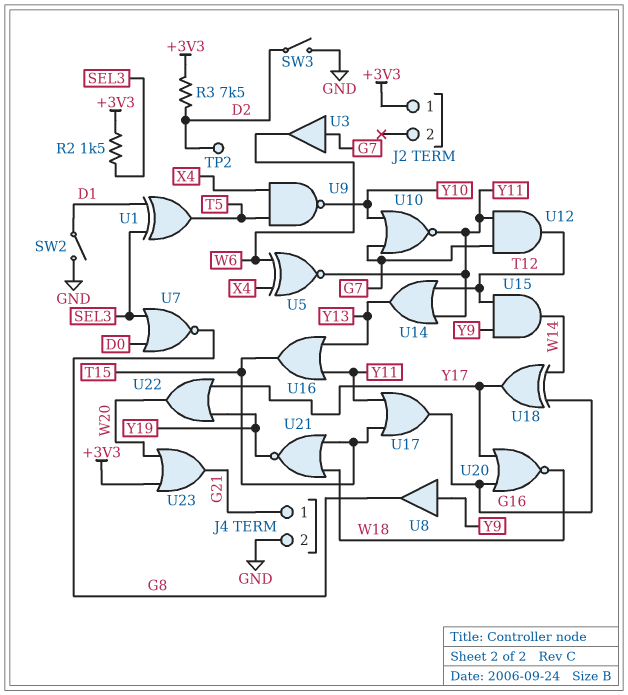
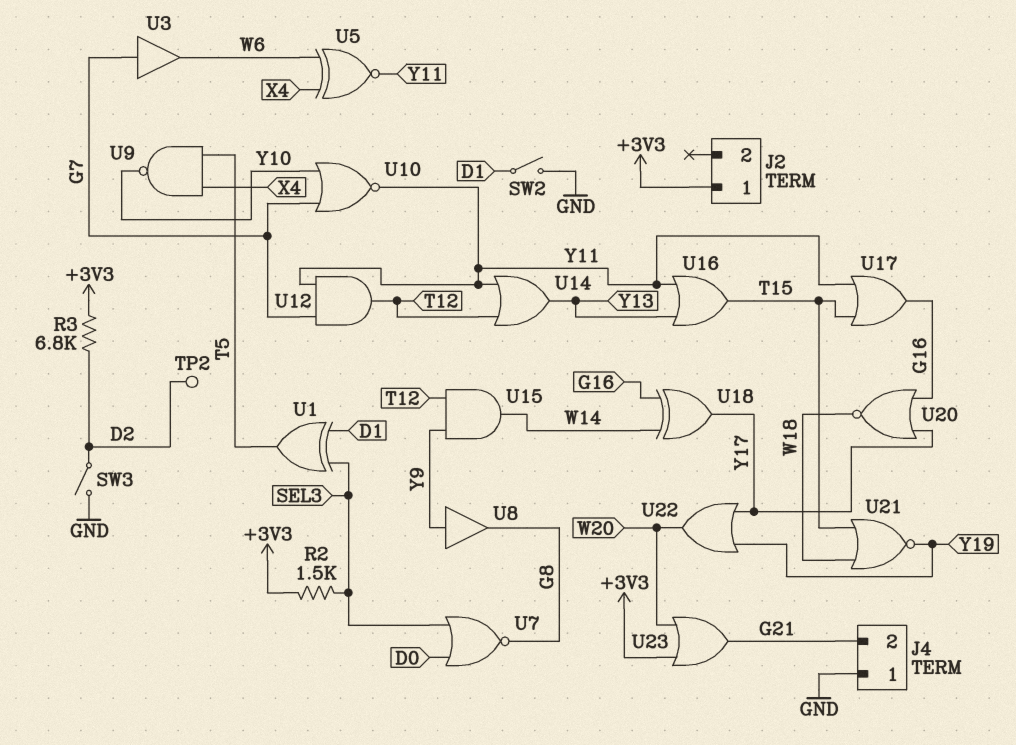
J4 pin 1: G21 -> GND
J4 pin 2: GND -> G21
R3: 7.5k (+3V3, D2) -> 6.8k (+3V3, D2)

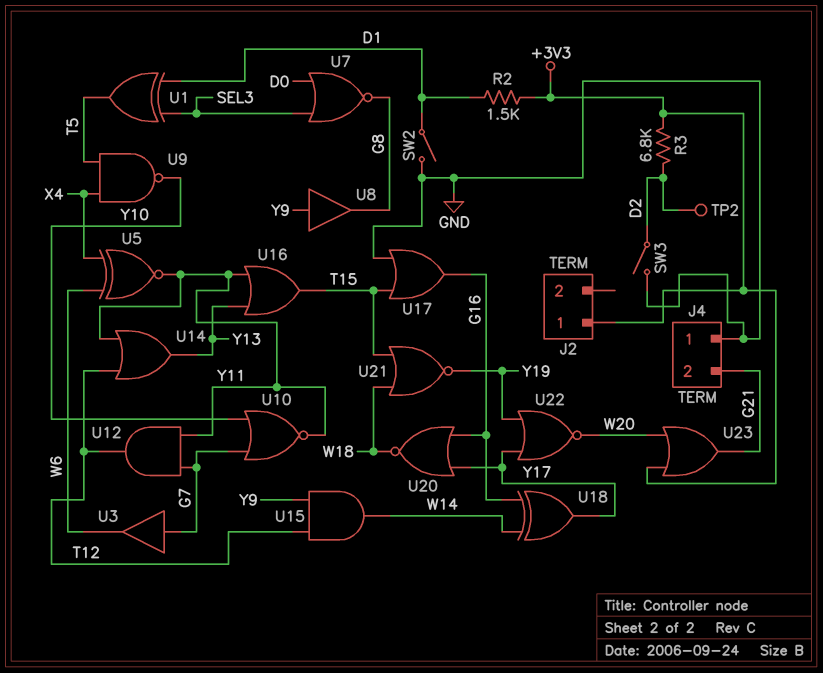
R2: 1.5k (+3V3, SEL3) -> 1.5k (+3V3, D1)
U17: OR (in T15, in Y11, out G16) -> OR (in GND, in T15, out G16)
U22: OR (in Y17, in Y19, out W20) -> NOR (in Y17, in Y19, out W20)

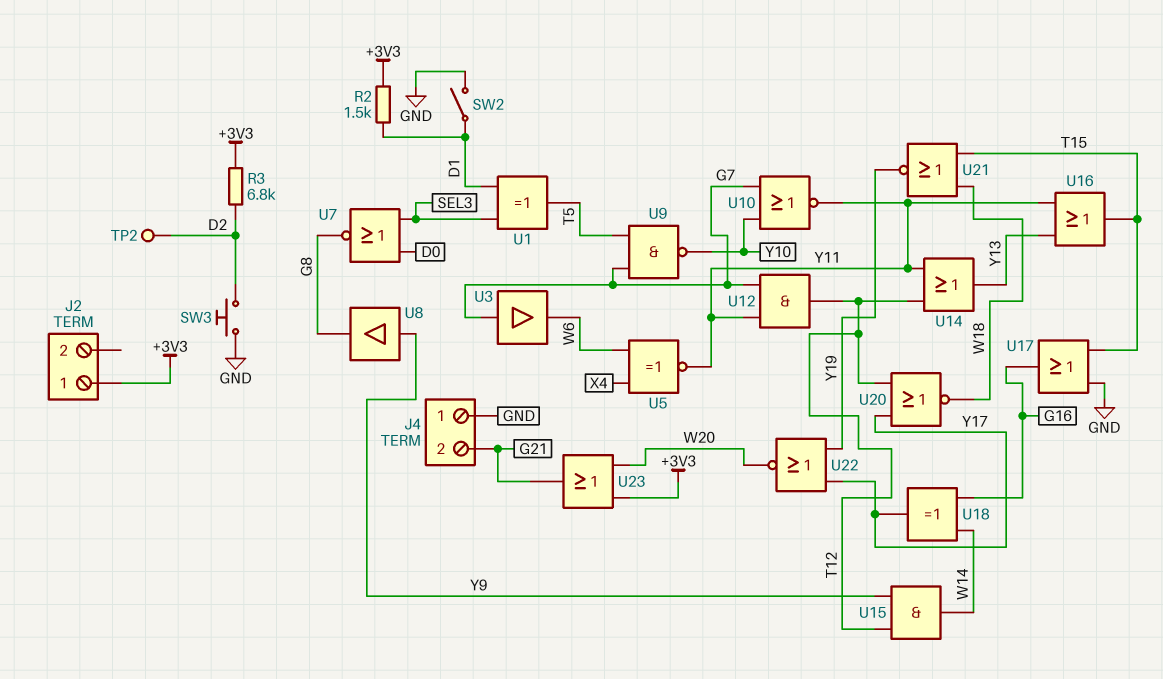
SW3: switch (D2, GND) -> button (D2, GND)
U9: NAND (in T5, in X4, out Y10) -> NAND (in G7, in T5, out Y10)
U20: NOR (in G16, in Y17, out W18) -> NOR (in T12, in Y17, out W18)

